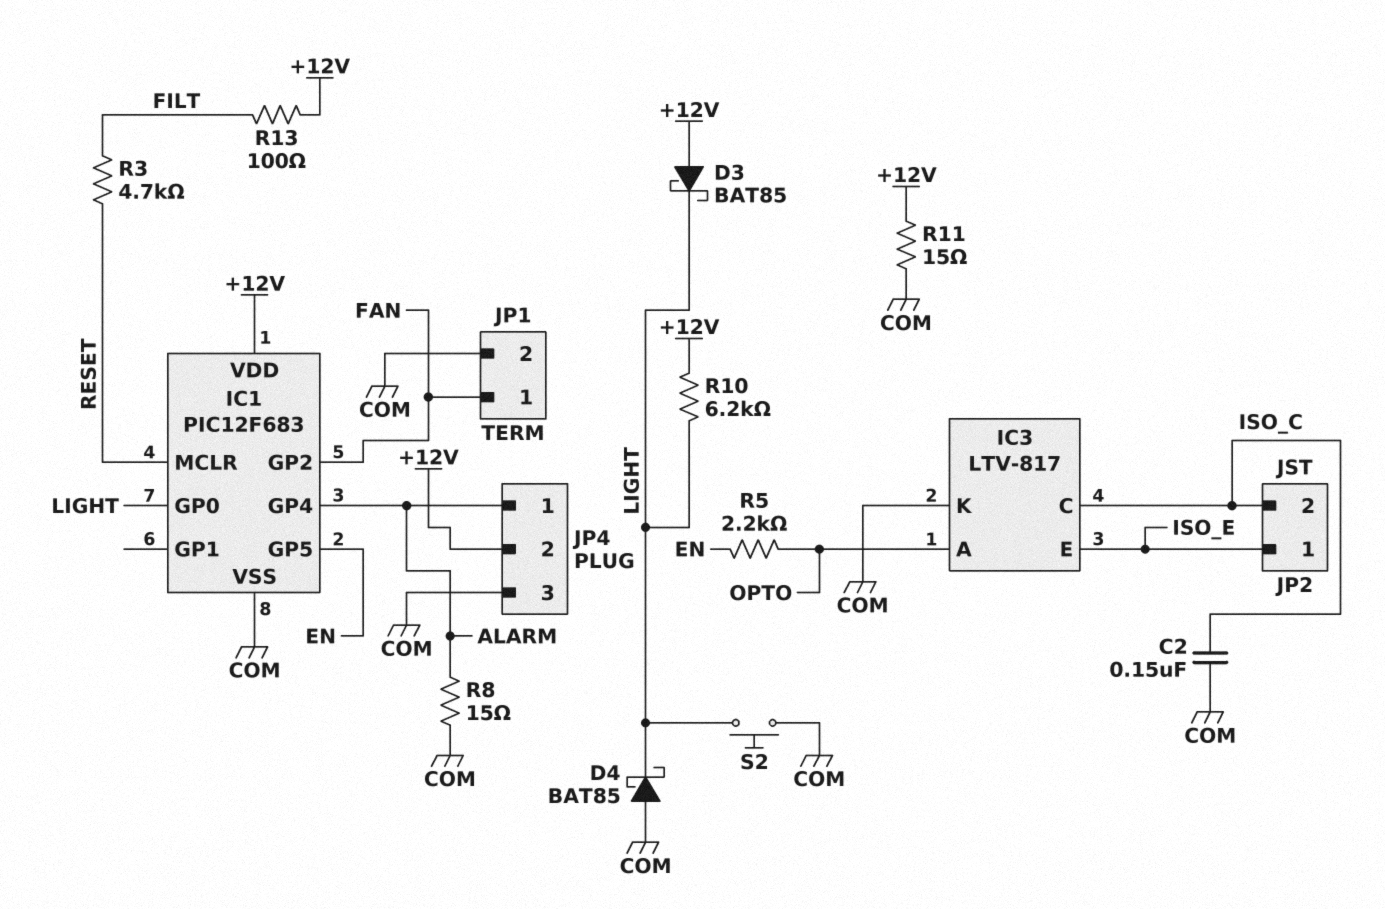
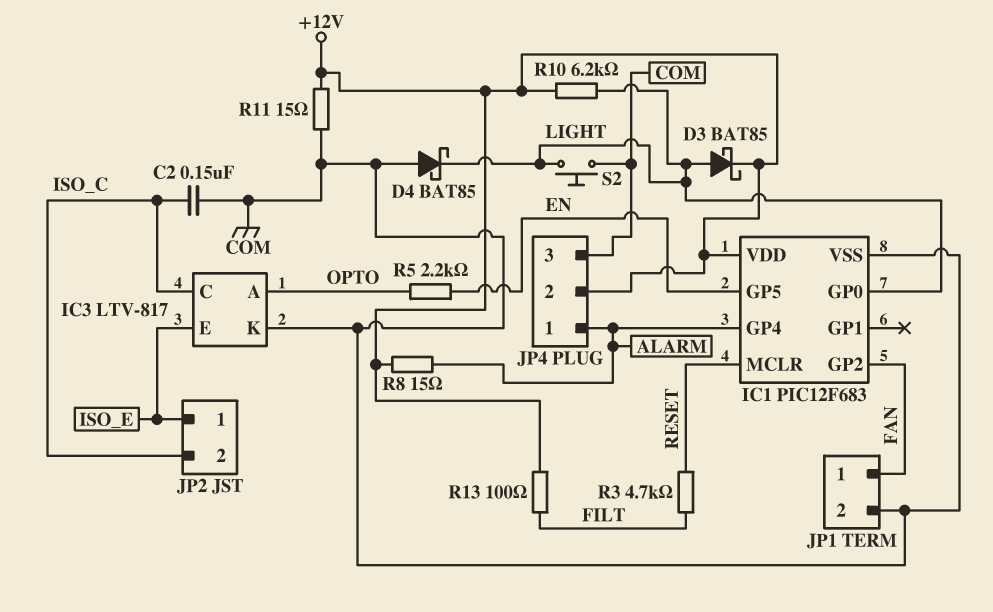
D3: schottky BAT85 (A +12V, K LIGHT) -> schottky BAT85 (A LIGHT, K +12V)
R8: 15 (ALARM, COM) -> 15 (+12V, ALARM)

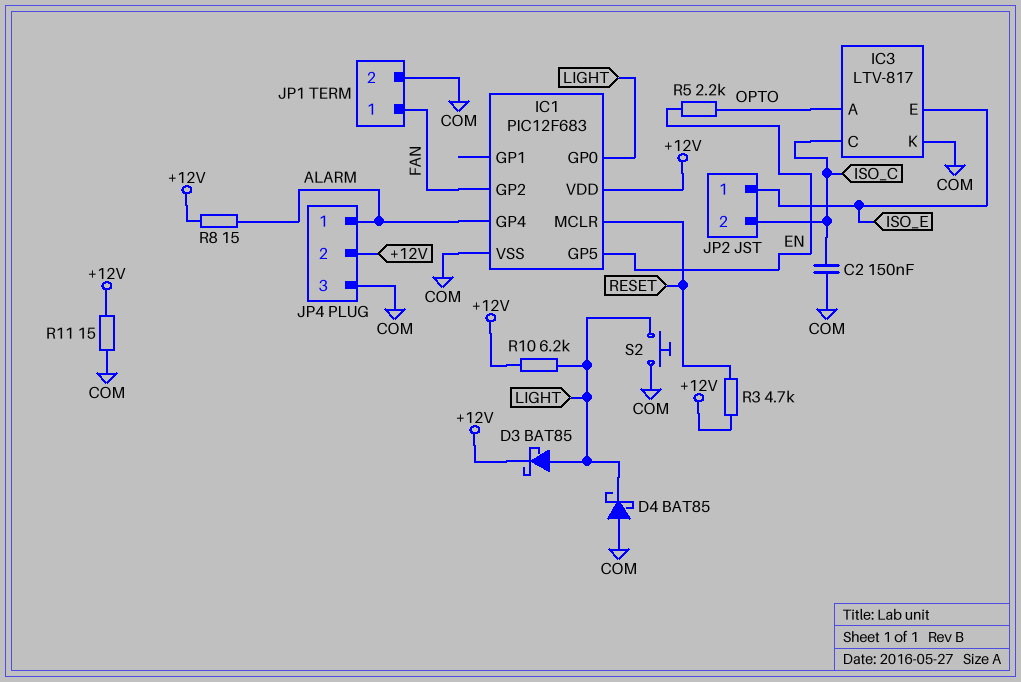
R3: 4.7k (FILT, RESET) -> 4.7k (+12V, RESET)
R13: 100 (+12V, FILT) -> none

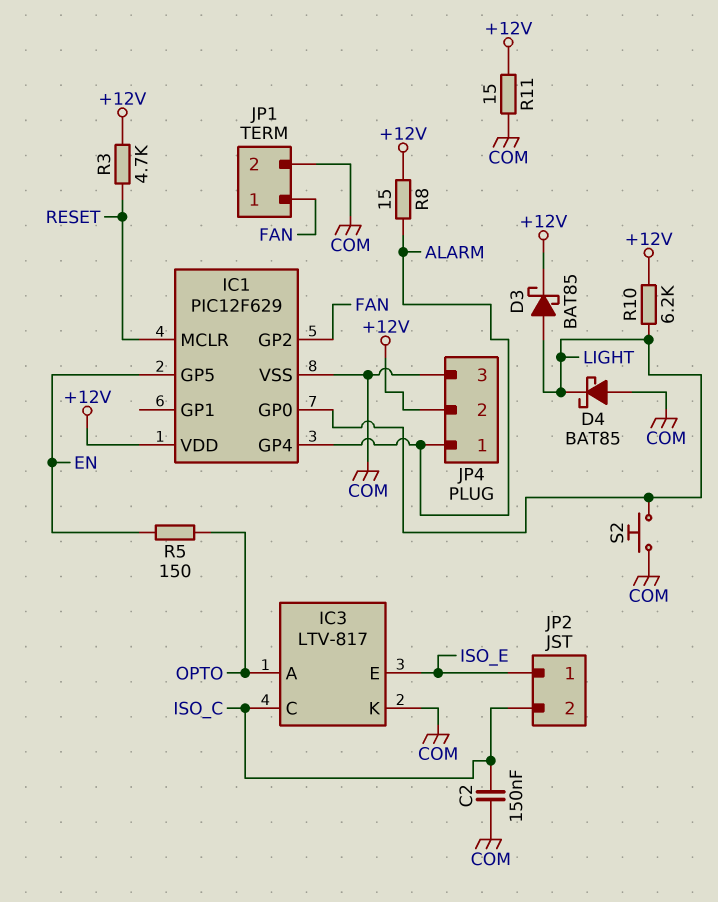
IC1: PIC12F683 -> PIC12F629
R5: 2.2k (EN, OPTO) -> 150 (EN, OPTO)

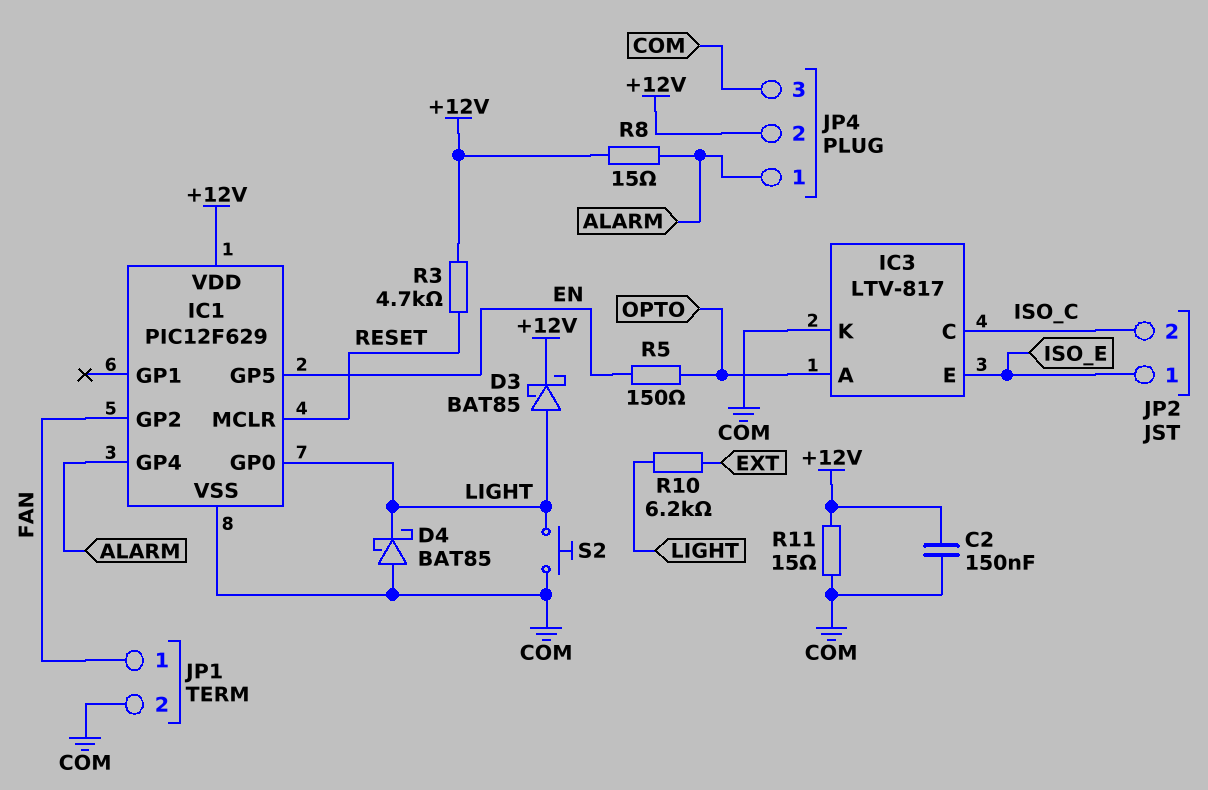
C2: 150nF (COM, ISO_C) -> 150nF (+12V, COM)
R10: 6.2k (+12V, LIGHT) -> 6.2k (EXT, LIGHT)

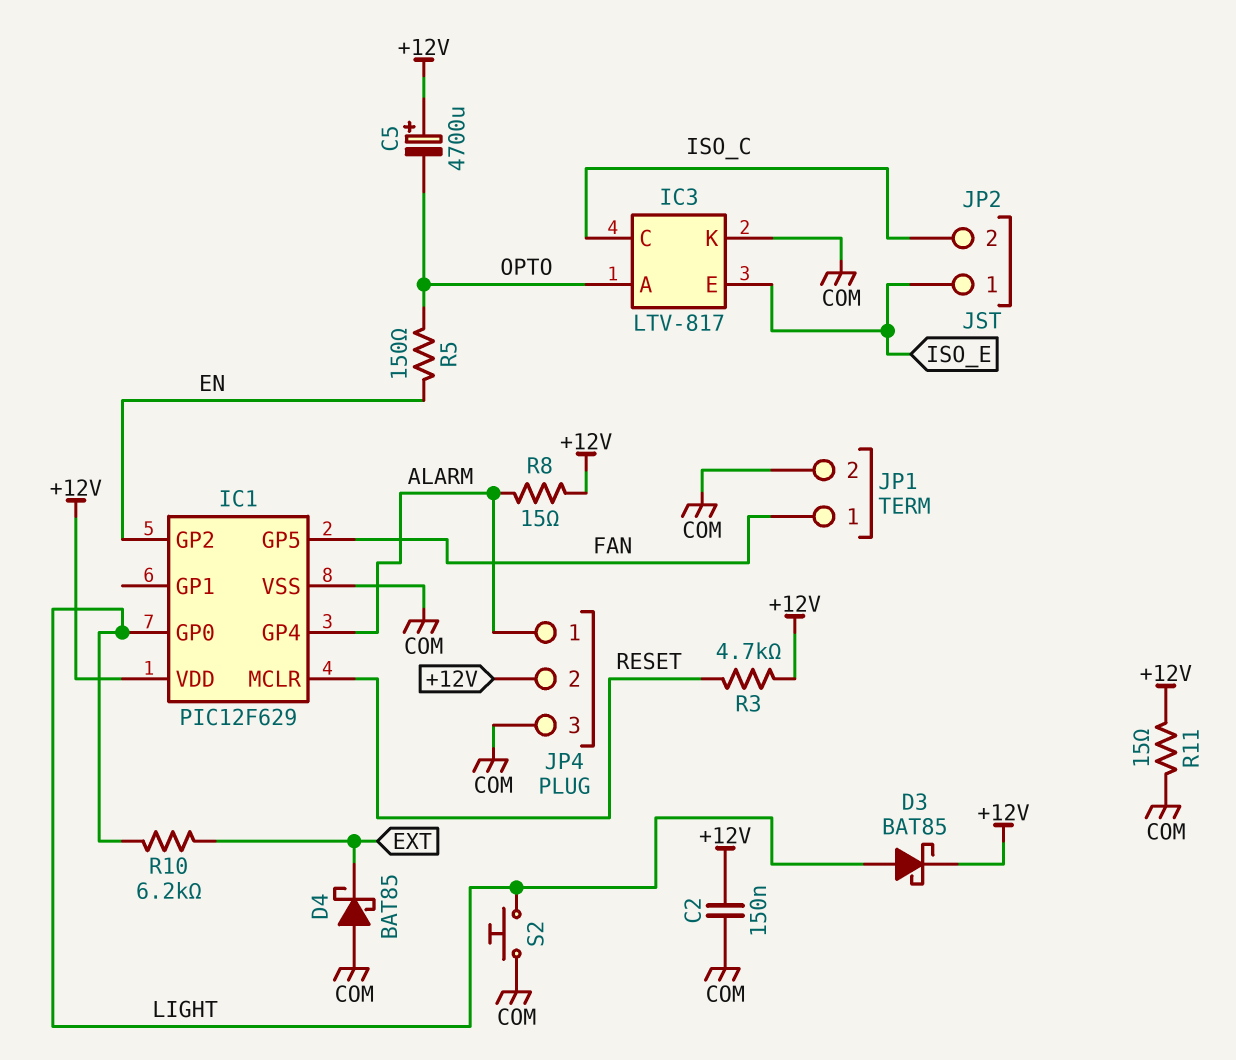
C5: none -> 4700uF (plus +12V, minus OPTO)
D4: schottky BAT85 (A COM, K LIGHT) -> schottky BAT85 (A COM, K EXT)
IC1 pin GP2: FAN -> EN
IC1 pin GP5: EN -> FAN

